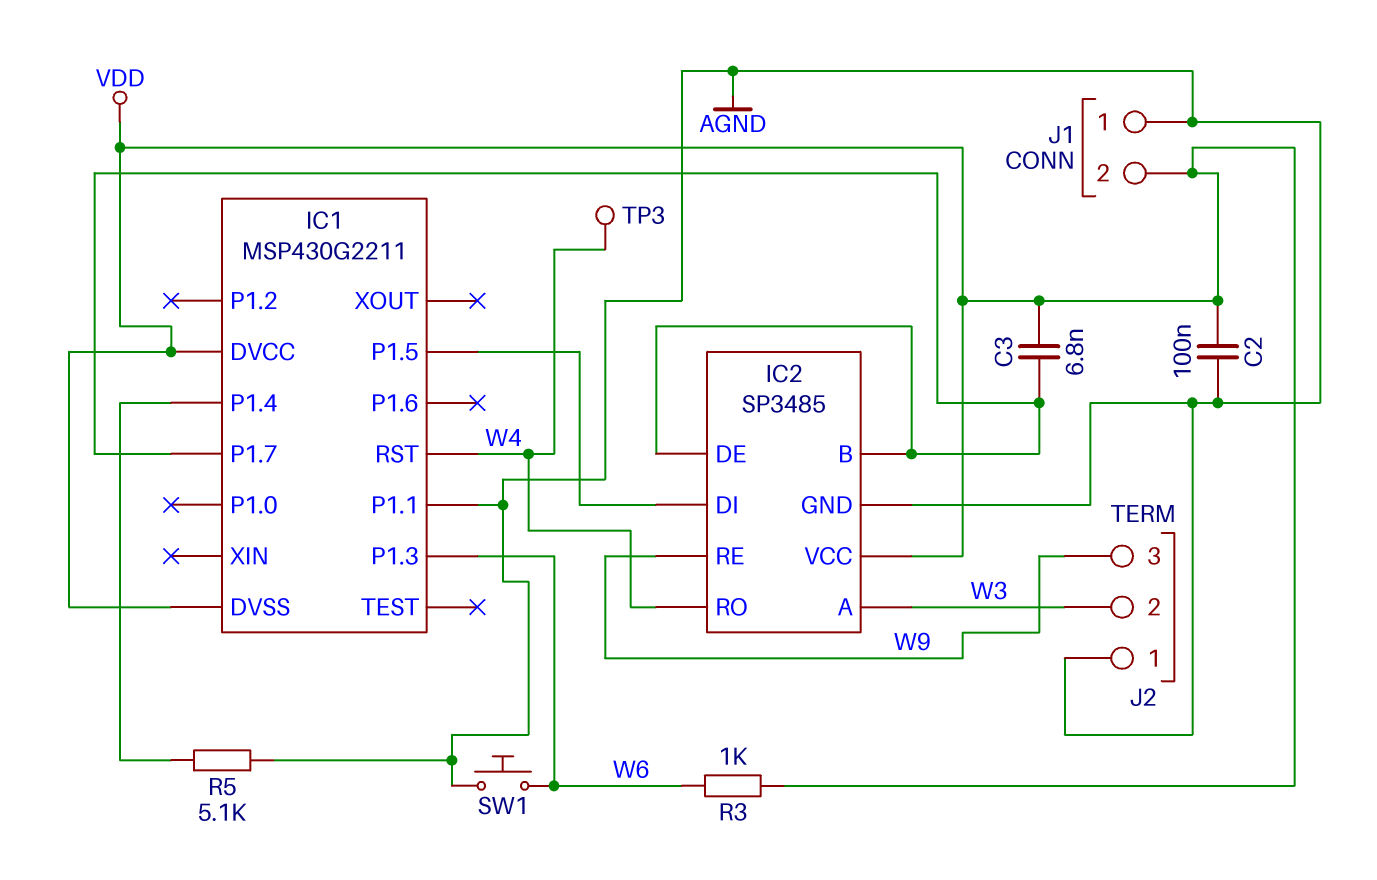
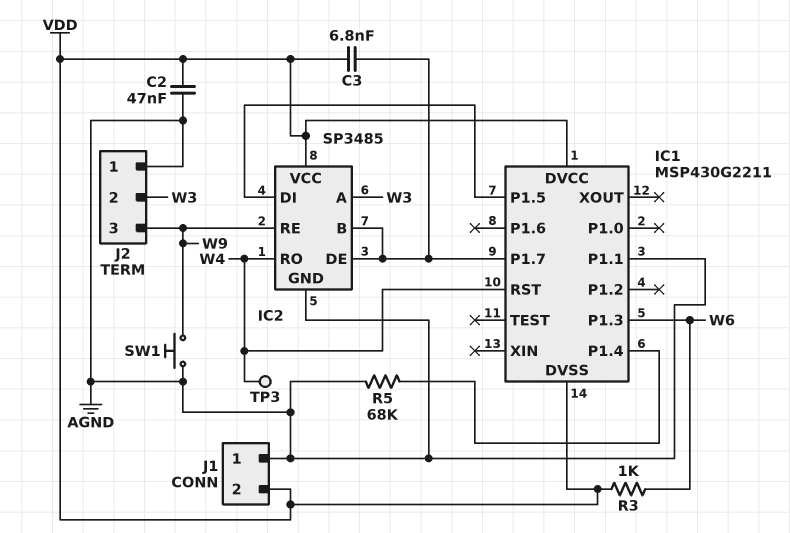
C2: 100nF (AGND, VDD) -> 47nF (AGND, VDD)
R5: 5.1k (AGND, IC1/P1.4) -> 68k (AGND, IC1/P1.4)
SW1: button (AGND, W6) -> button (AGND, W9)

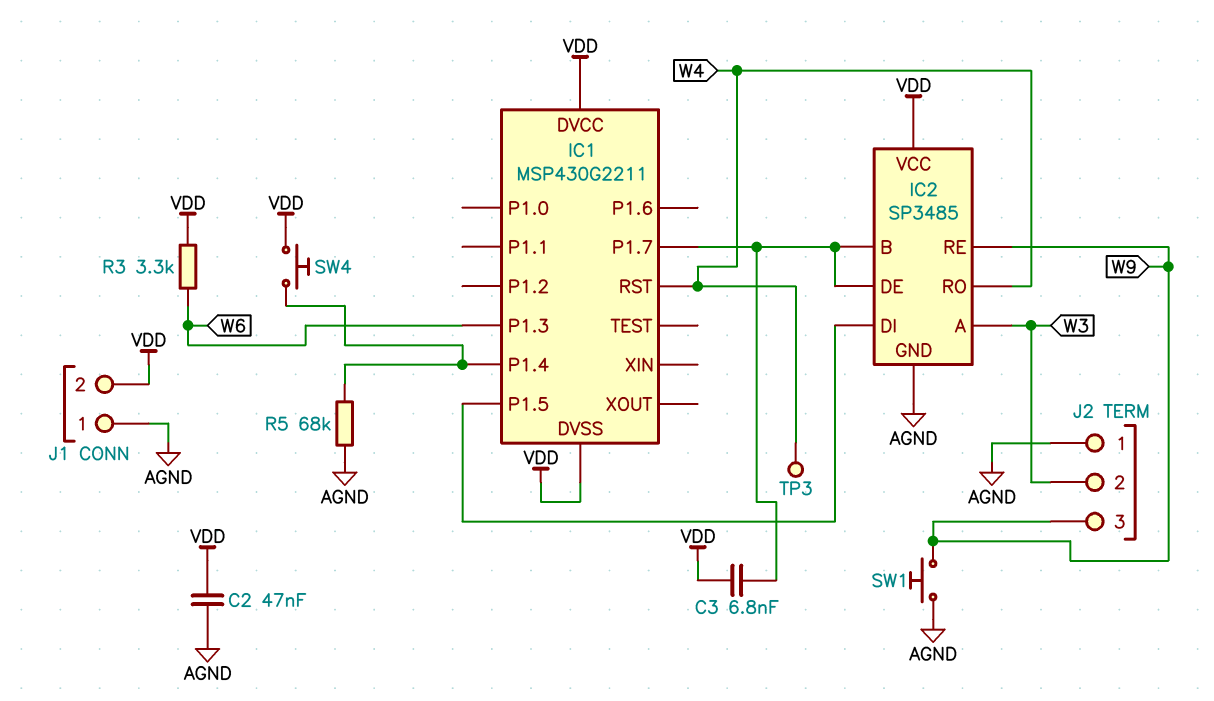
IC1 pin P1.1: AGND -> none
R3: 1k (VDD, W6) -> 3.3k (VDD, W6)
SW4: none -> button (IC1/P1.4, VDD)

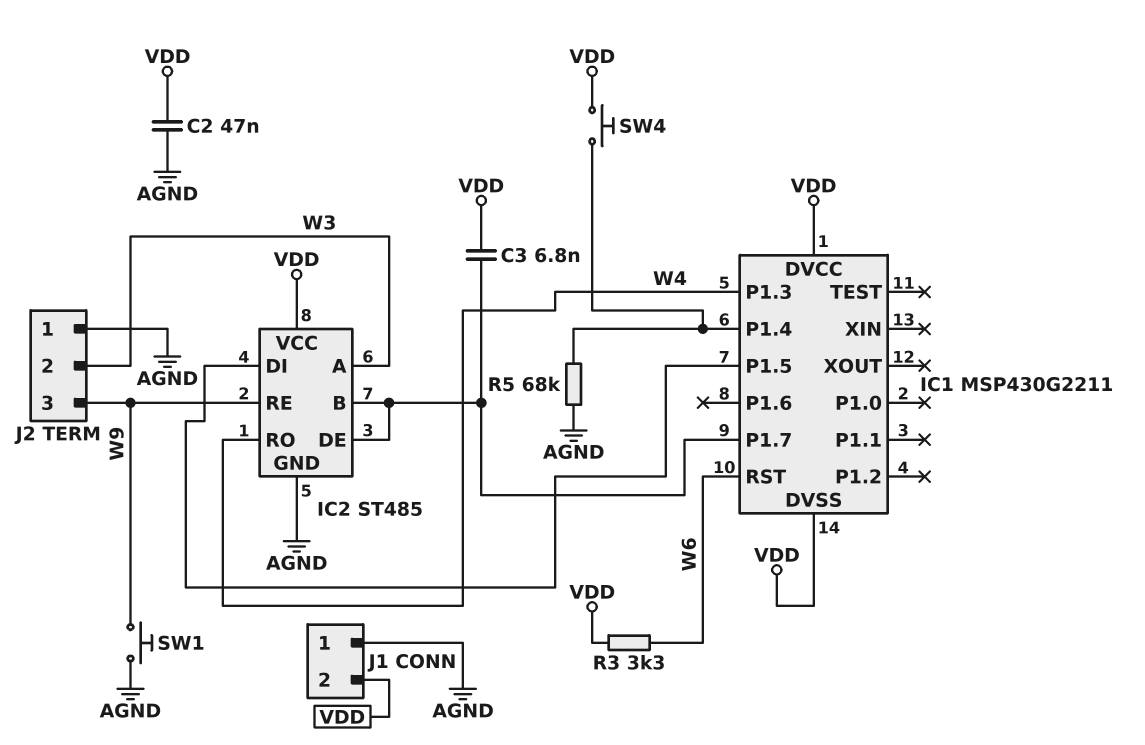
IC1 pin P1.3: W6 -> W4
IC1 pin RST: W4 -> W6
IC2: SP3485 -> ST485
TP3: test point (W4) -> none

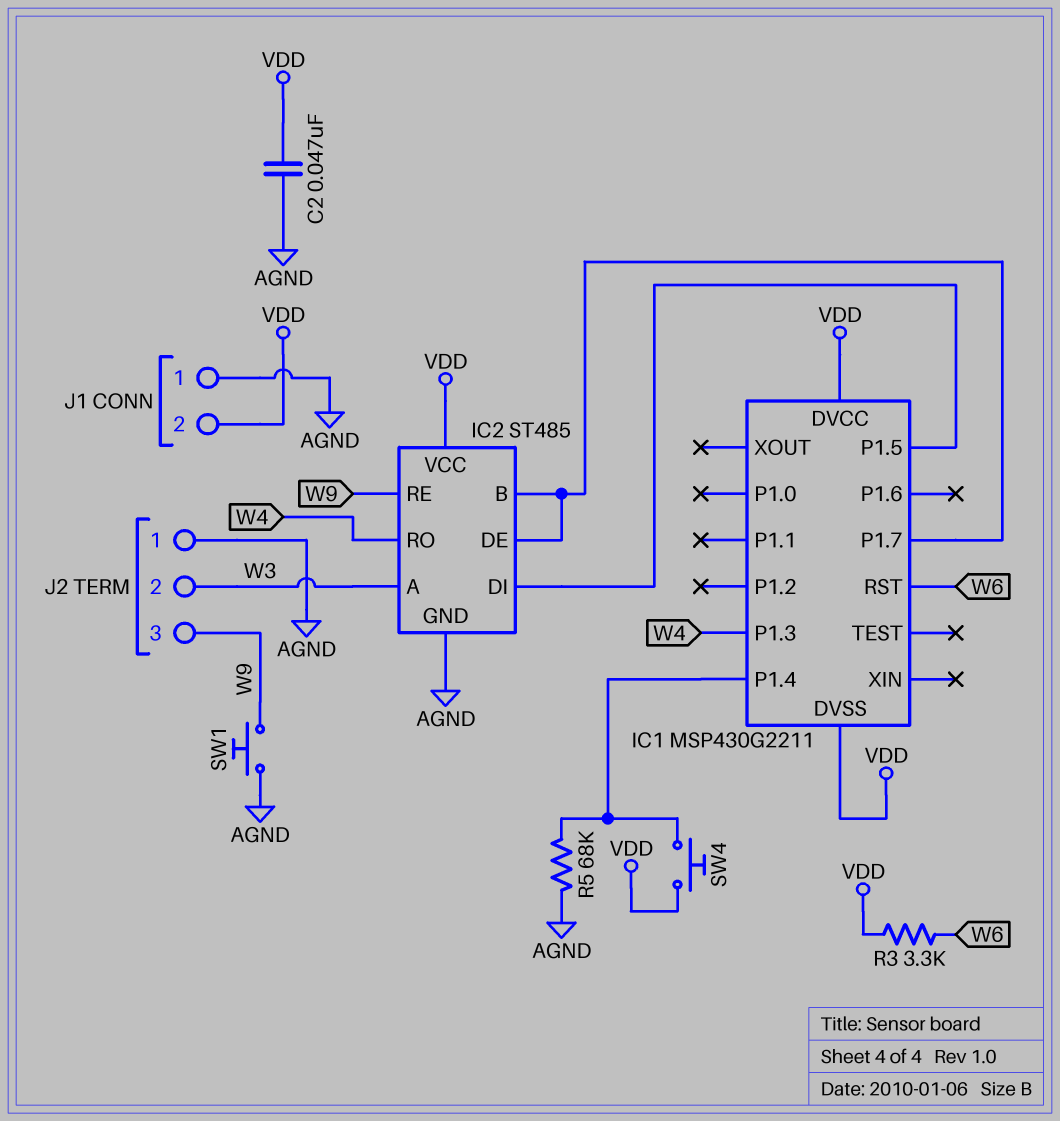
C3: 6.8nF (IC1/P1.7, VDD) -> none

